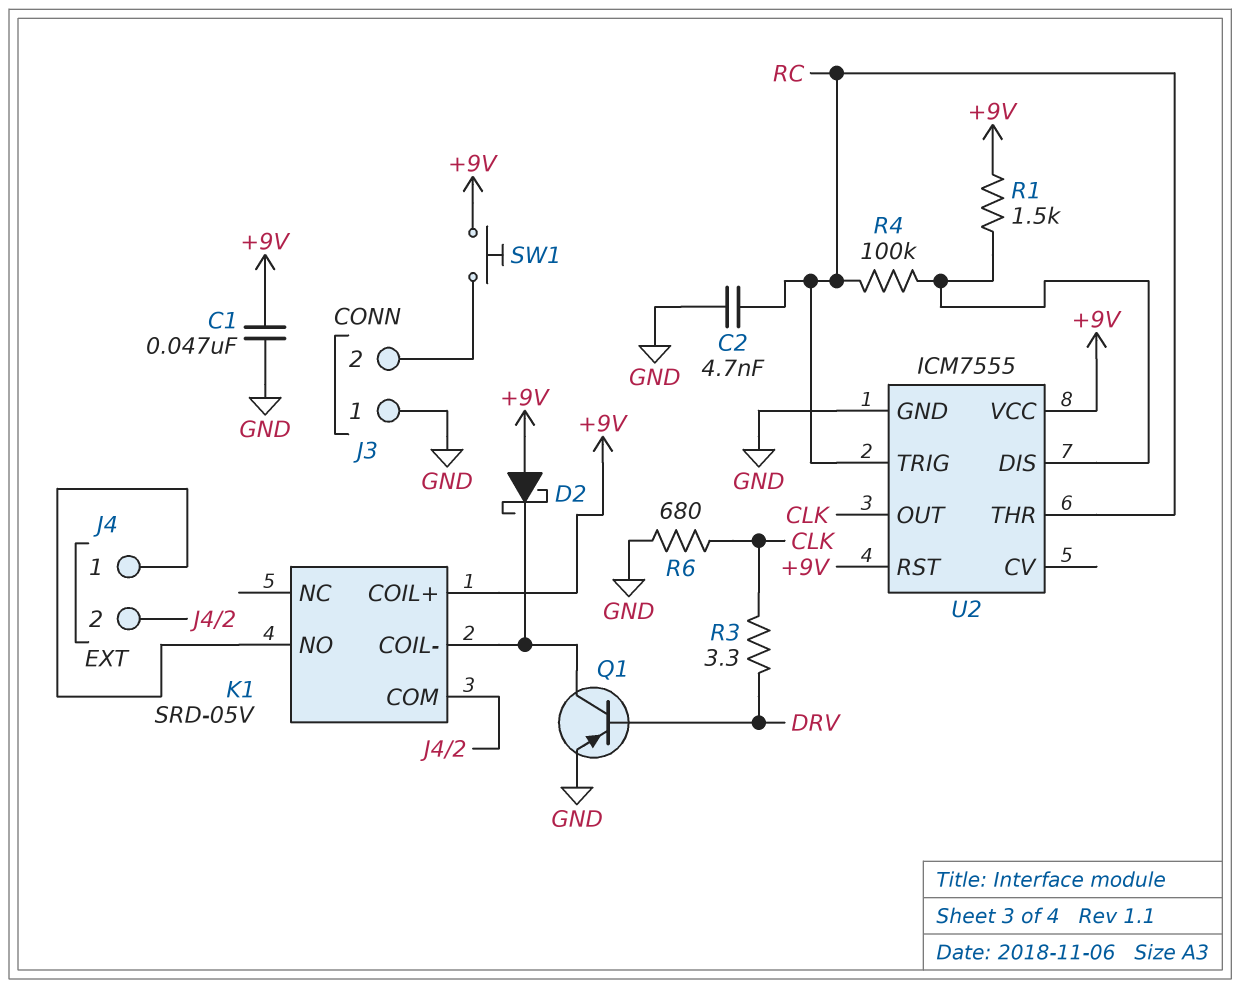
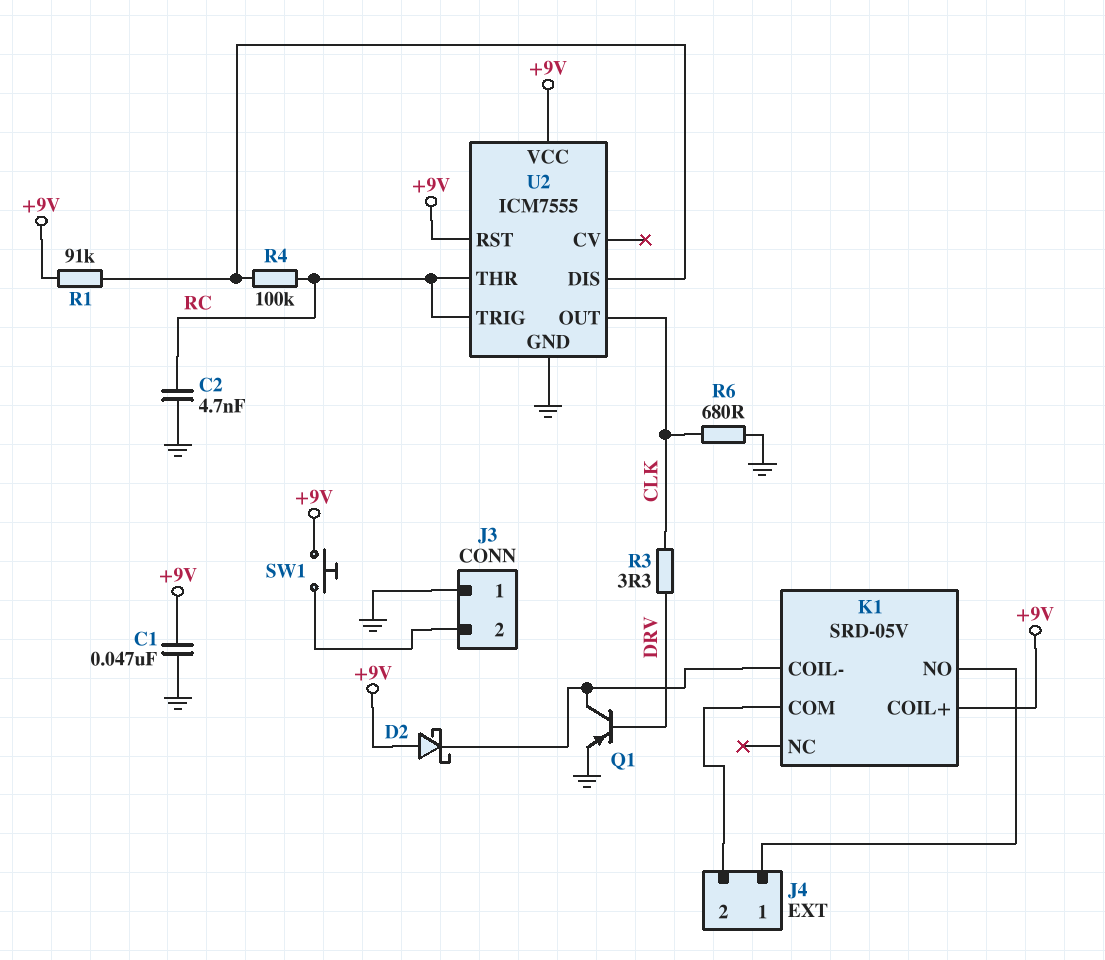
R1: 1.5k (+9V, U2/DIS) -> 91k (+9V, U2/DIS)

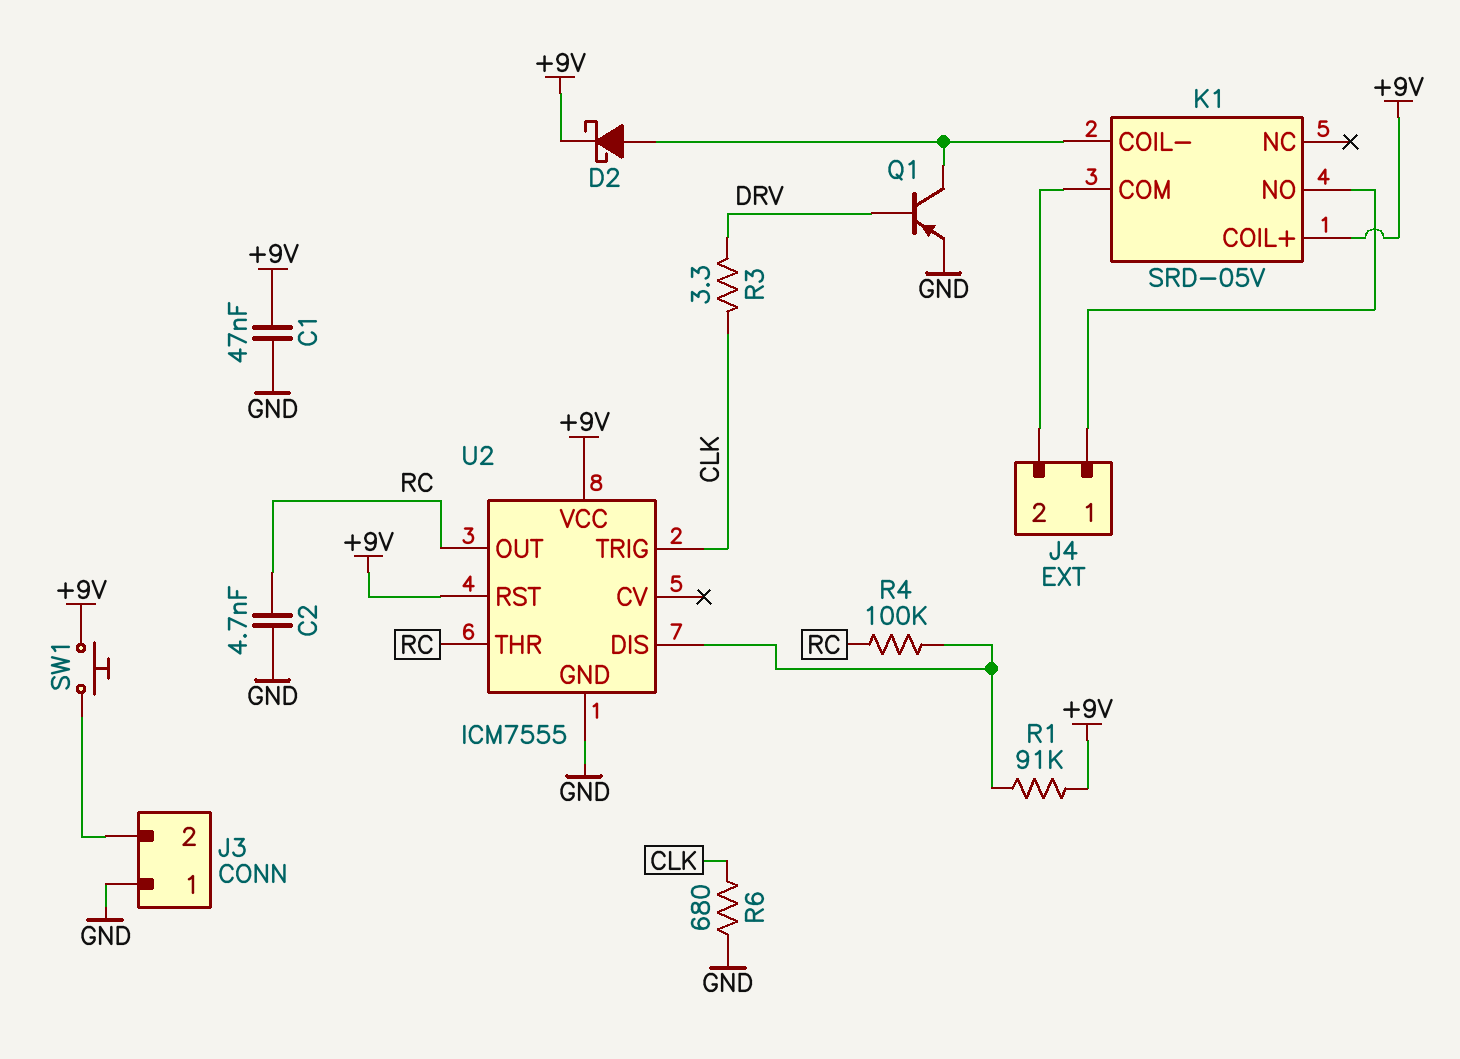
D2: schottky (A +9V, K K1/COIL-) -> schottky (A K1/COIL-, K +9V)
U2 pin OUT: CLK -> RC
U2 pin TRIG: RC -> CLK

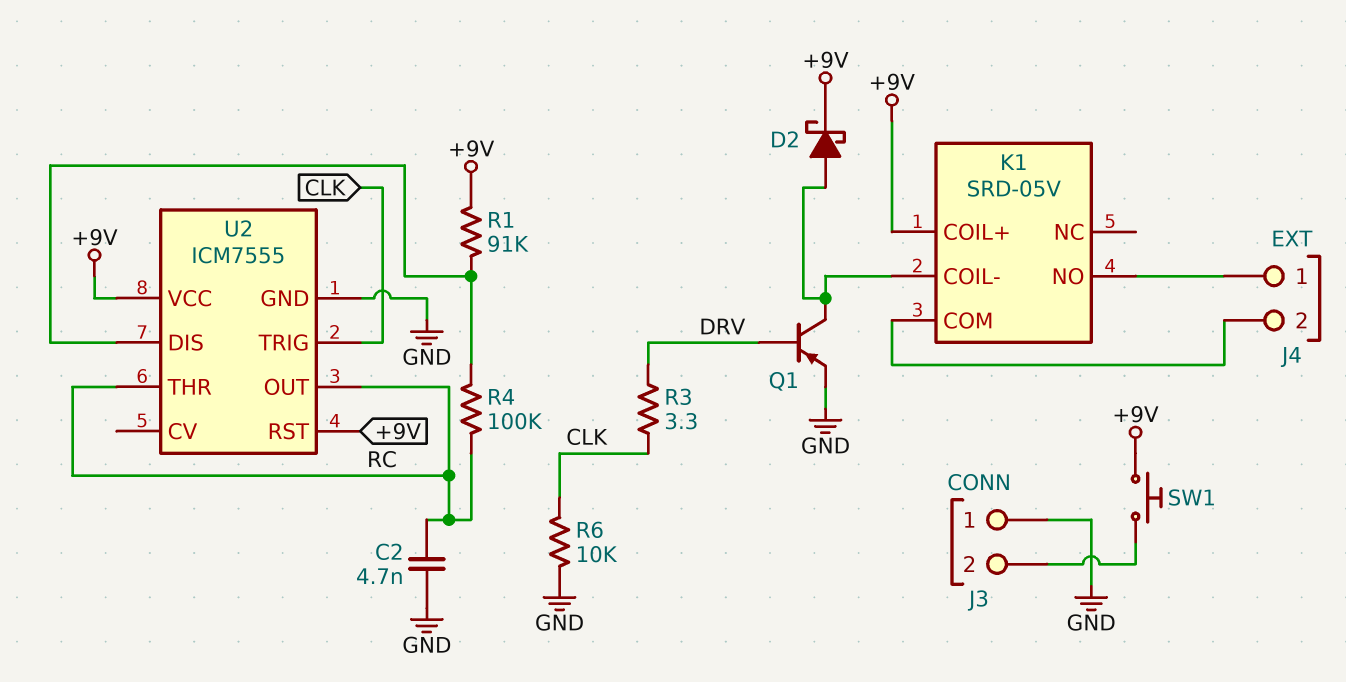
C1: 47nF (+9V, GND) -> none
R6: 680 (CLK, GND) -> 10k (CLK, GND)

